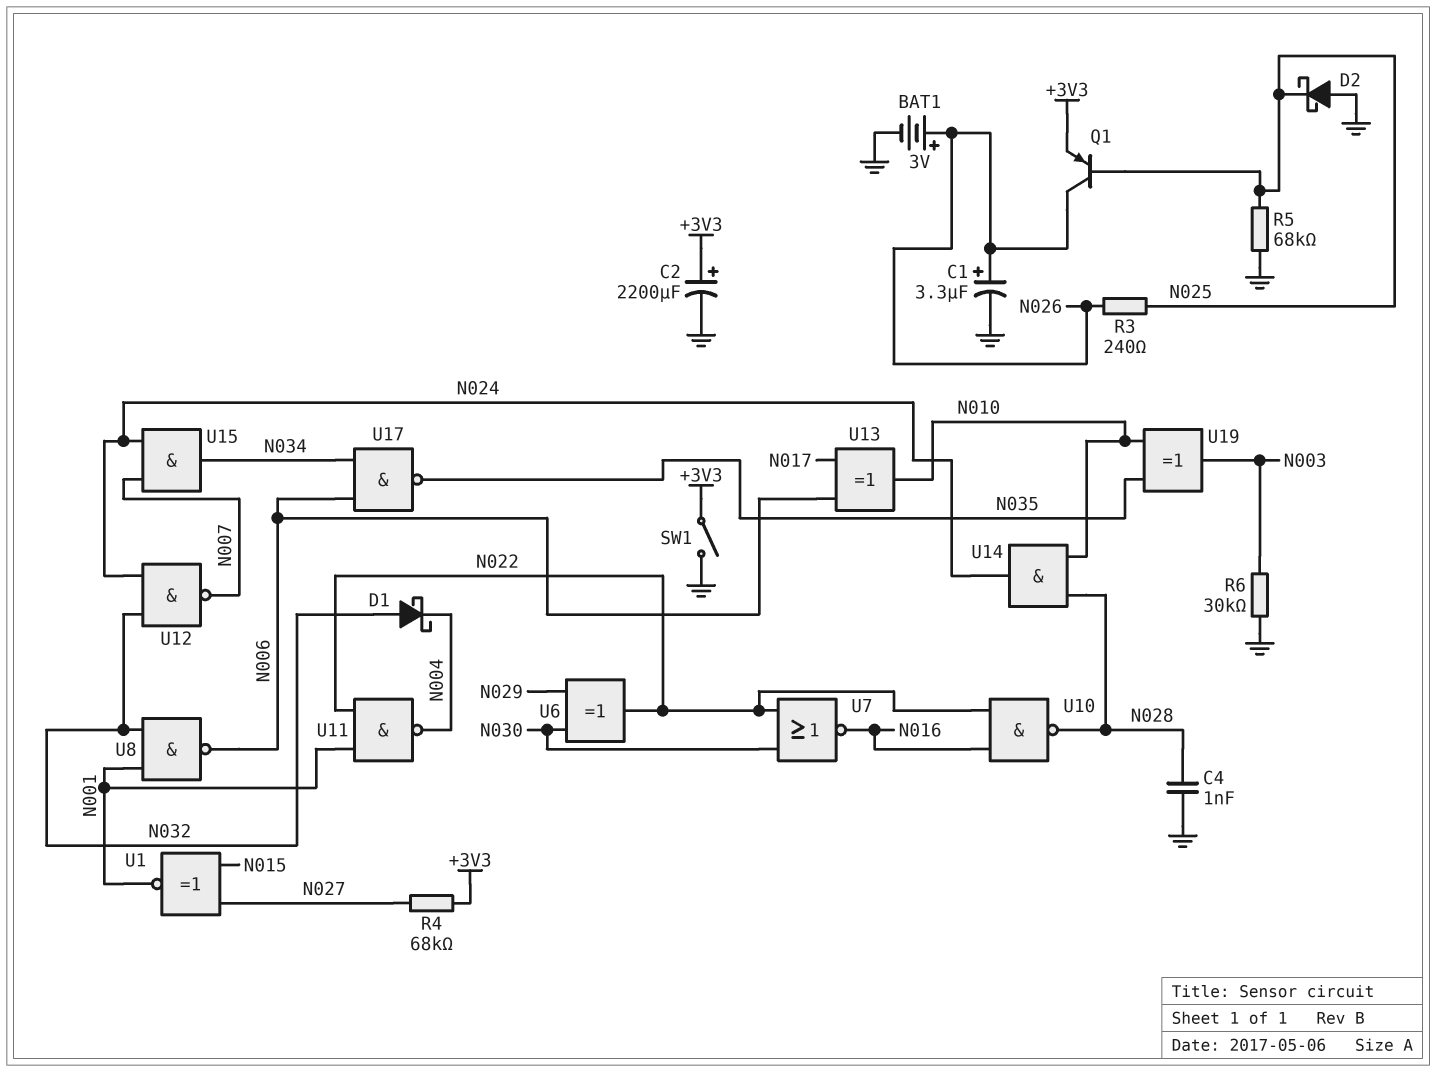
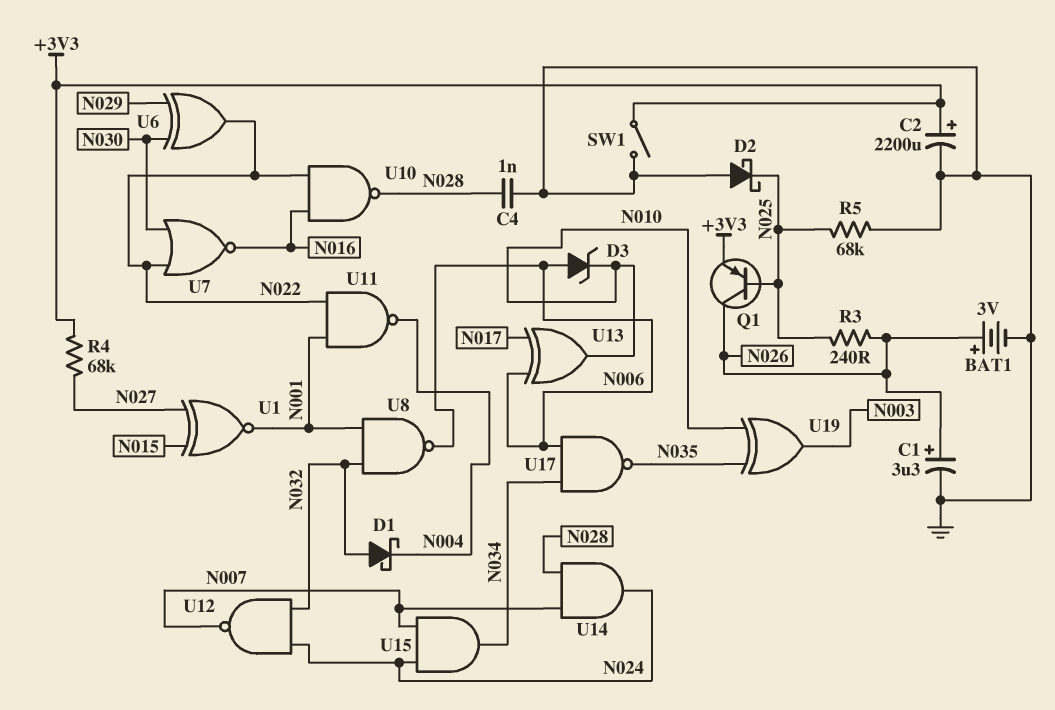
D3: none -> zener (A N006, K N010)
R6: 30k (GND, N003) -> none
U14: AND (in N010, in N028, out N024) -> AND (in N007, in N028, out N024)

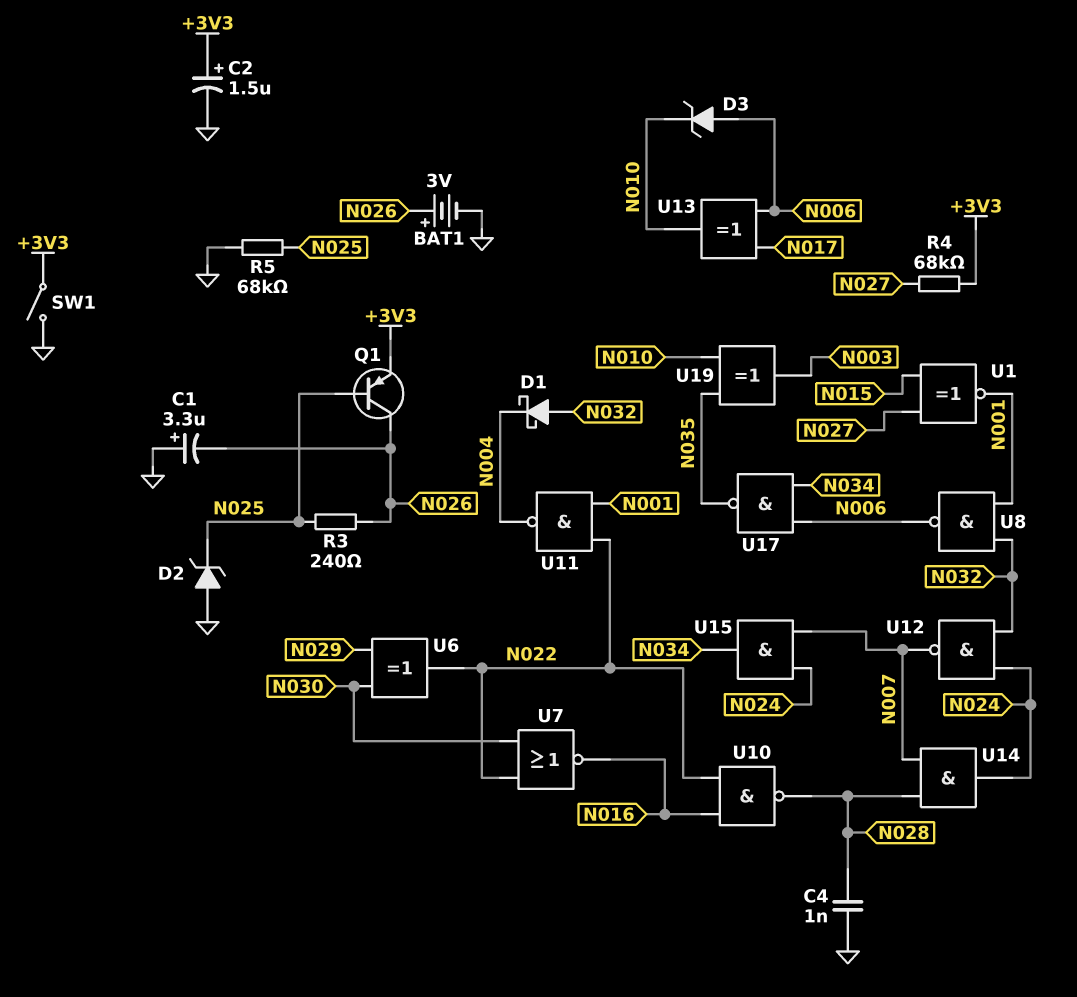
C1: 3.3uF (plus N026, minus GND) -> 3.3uF (plus GND, minus N026)
C2: 2200uF (plus +3V3, minus GND) -> 1.5uF (plus +3V3, minus GND)
D2: schottky (A GND, K N025) -> zener (A GND, K N025)

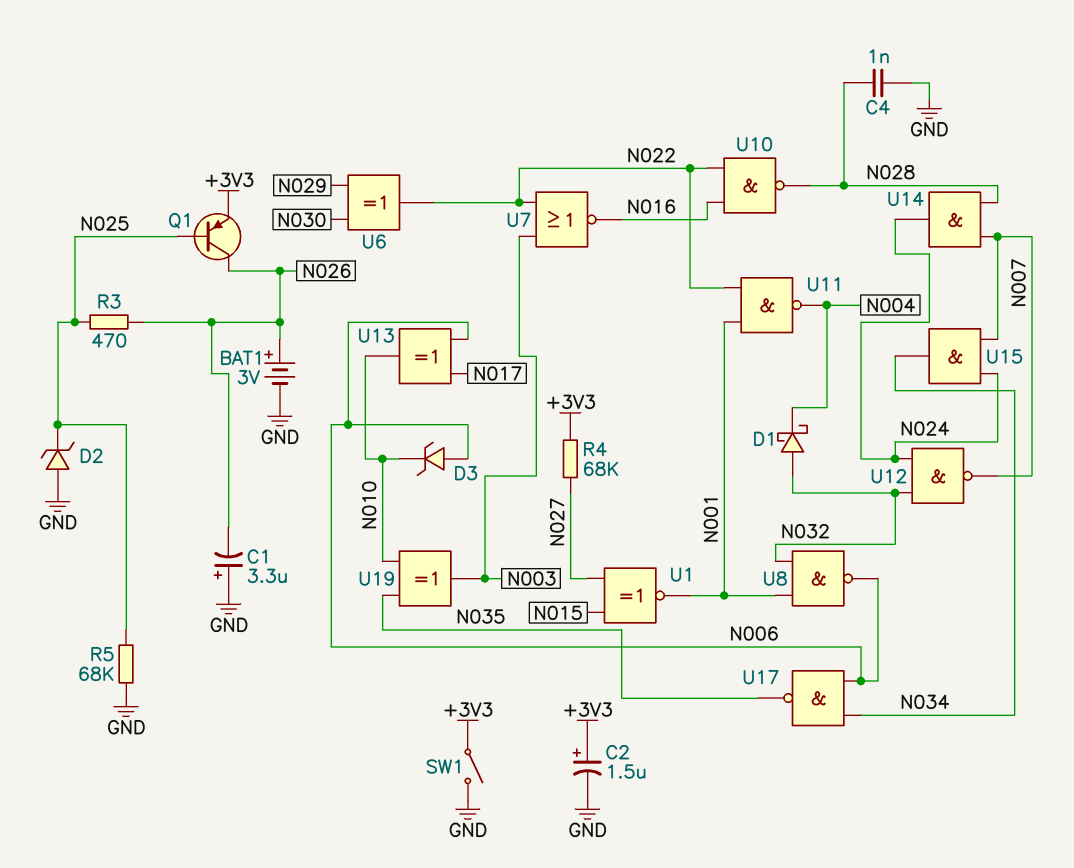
R3: 240 (N025, N026) -> 470 (N025, N026)
U7: NOR (in N022, in N030, out N016) -> NOR (in N003, in N022, out N016)

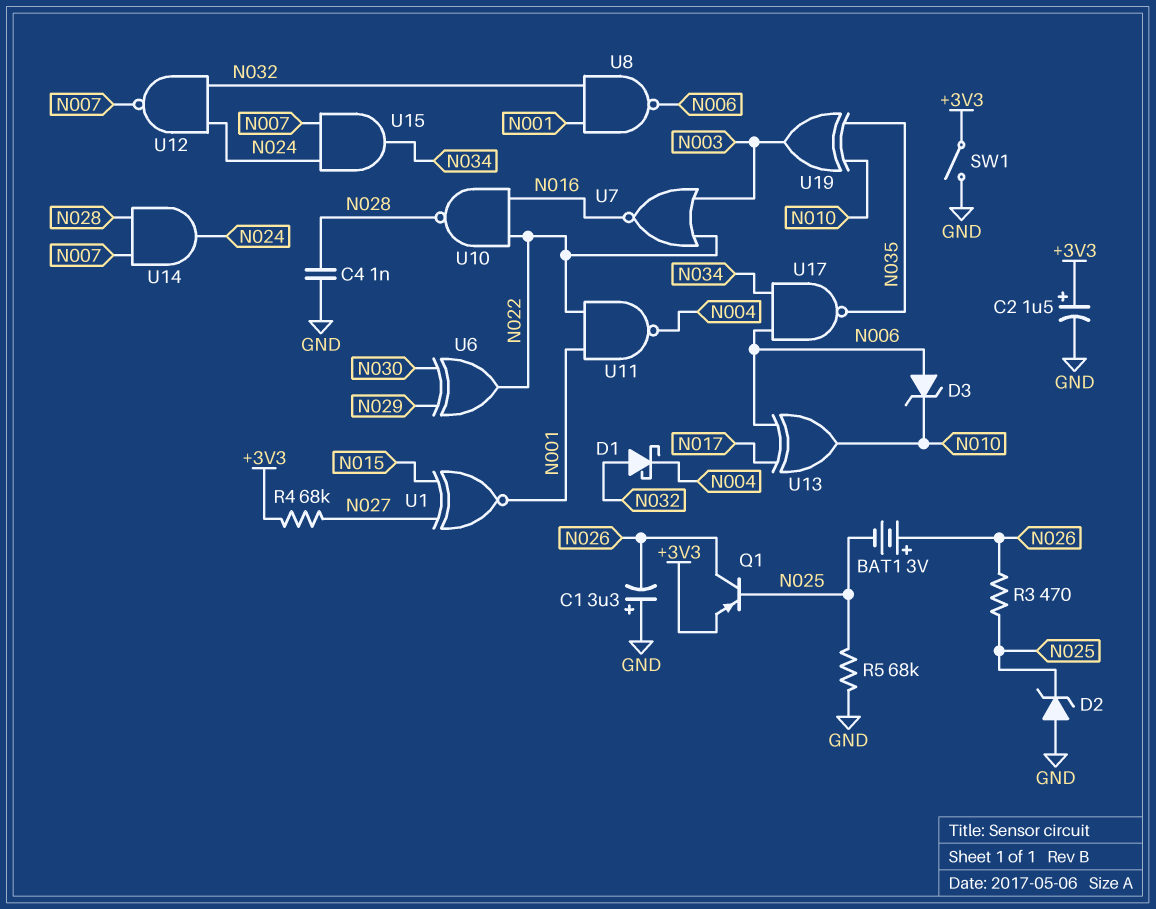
BAT1: 3V (plus N026, minus GND) -> 3V (plus N026, minus N025)

